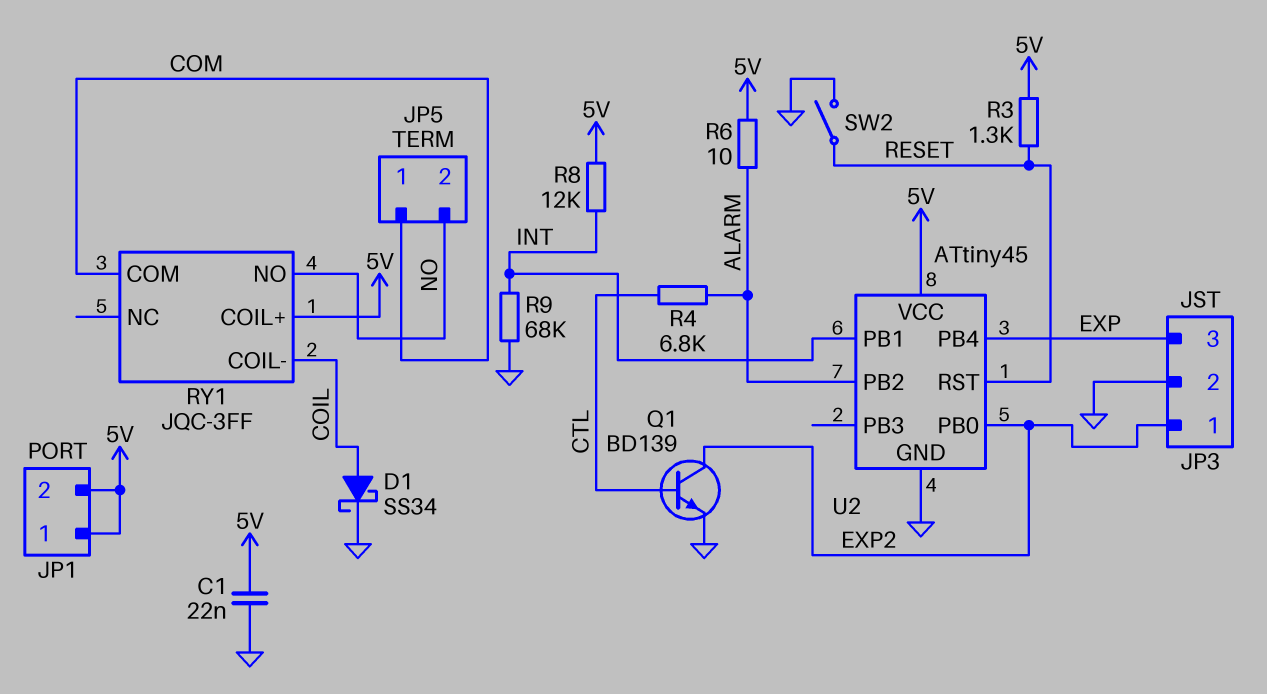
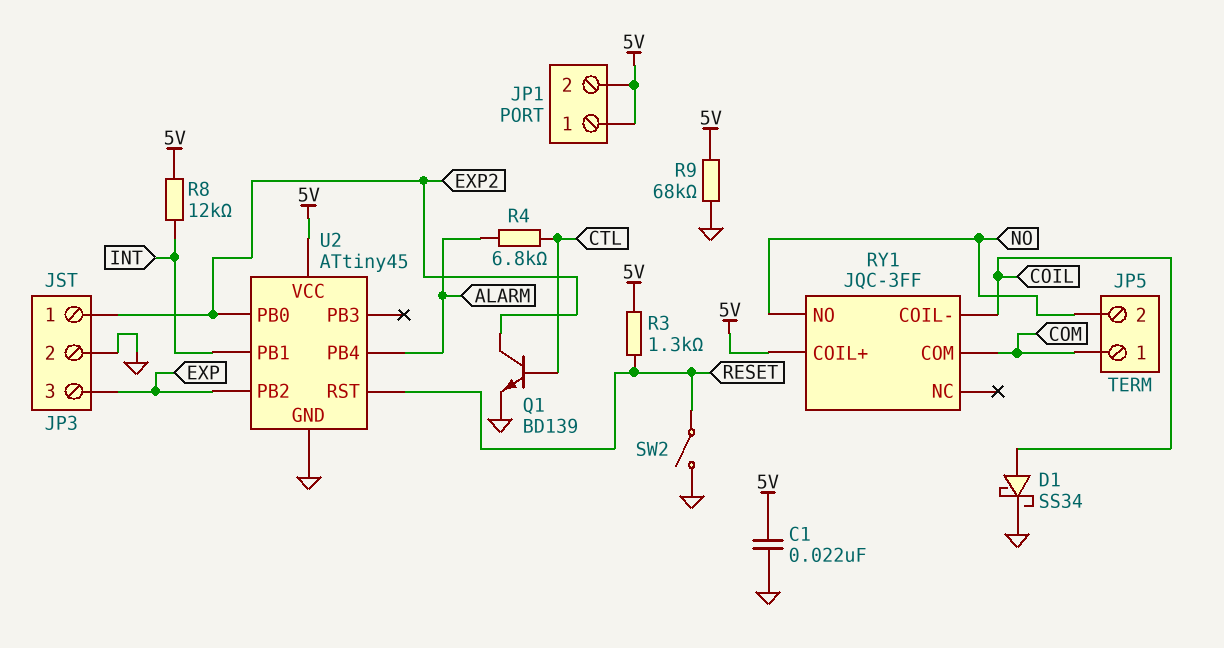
R6: 10 (5V, ALARM) -> none
R9: 68k (GND, INT) -> 68k (5V, GND)
U2 pin PB2: ALARM -> EXP
U2 pin PB4: EXP -> ALARM

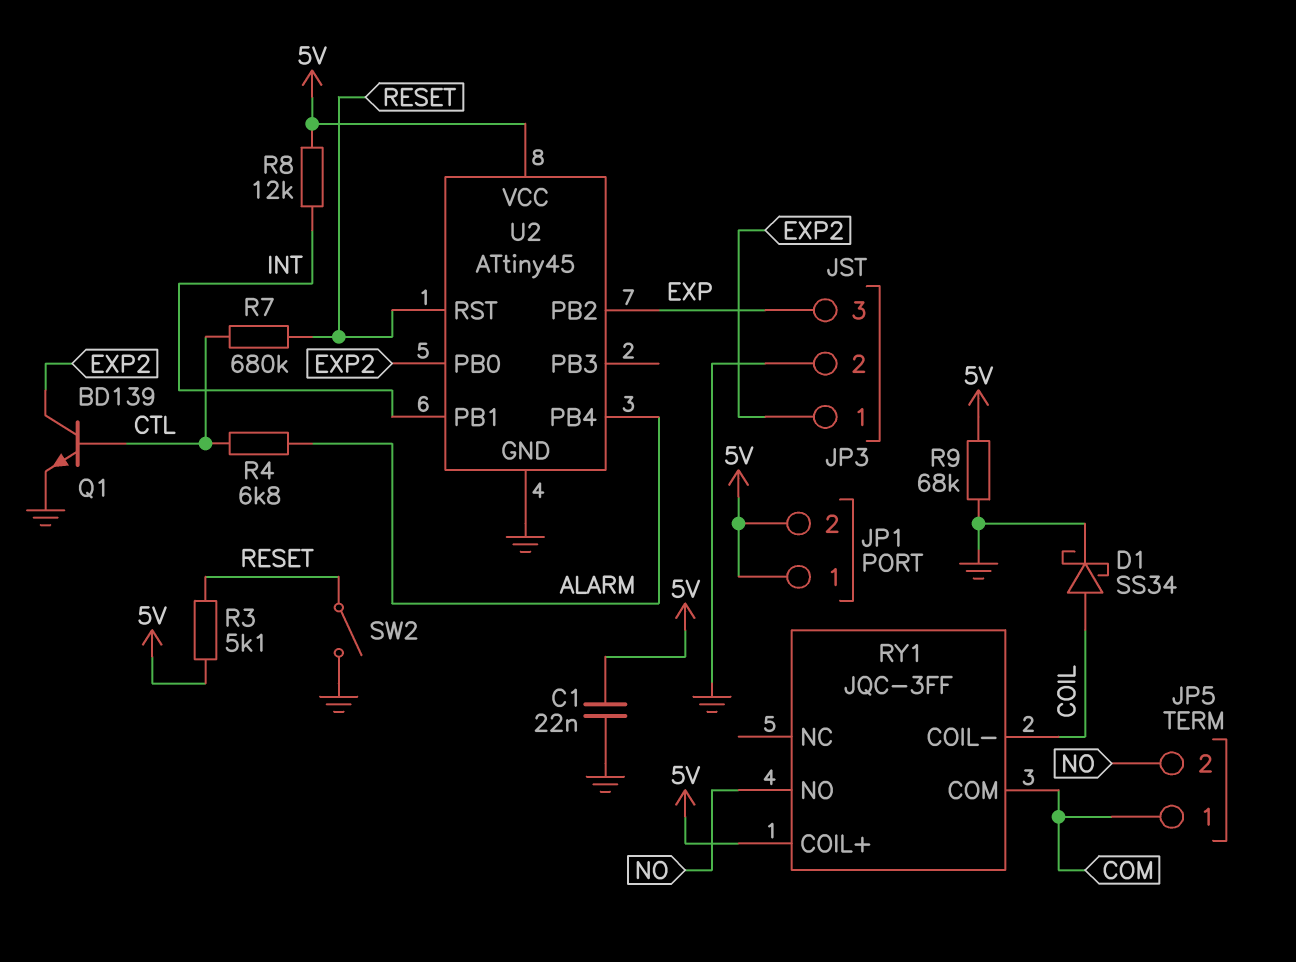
R3: 1.3k (5V, RESET) -> 5.1k (5V, RESET)
R7: none -> 680k (CTL, RESET)

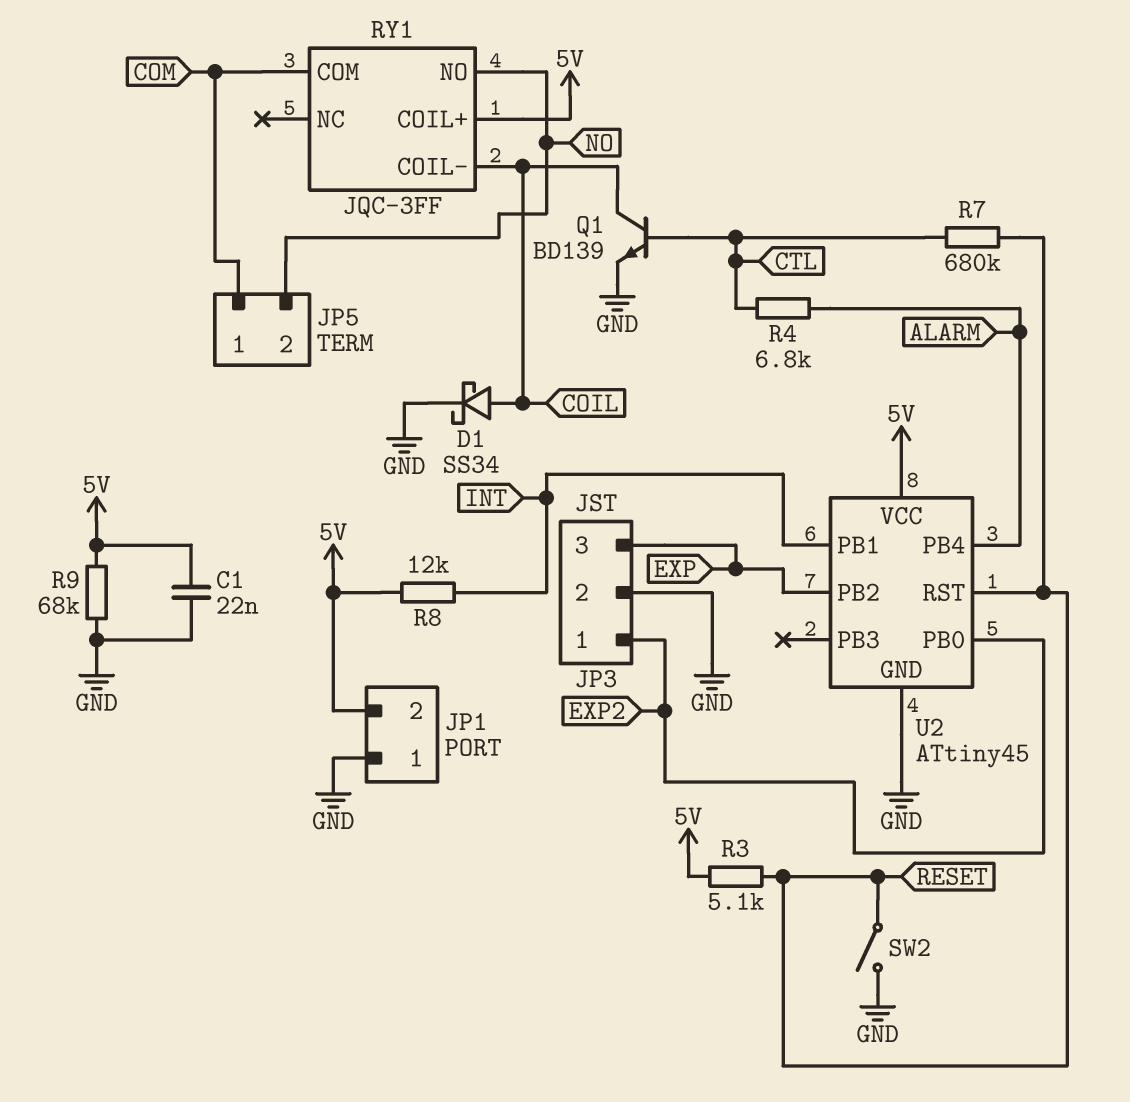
JP1 pin 1: 5V -> GND
Q1: NPN BD139 (B CTL, C EXP2, E GND) -> NPN BD139 (B CTL, C COIL, E GND)

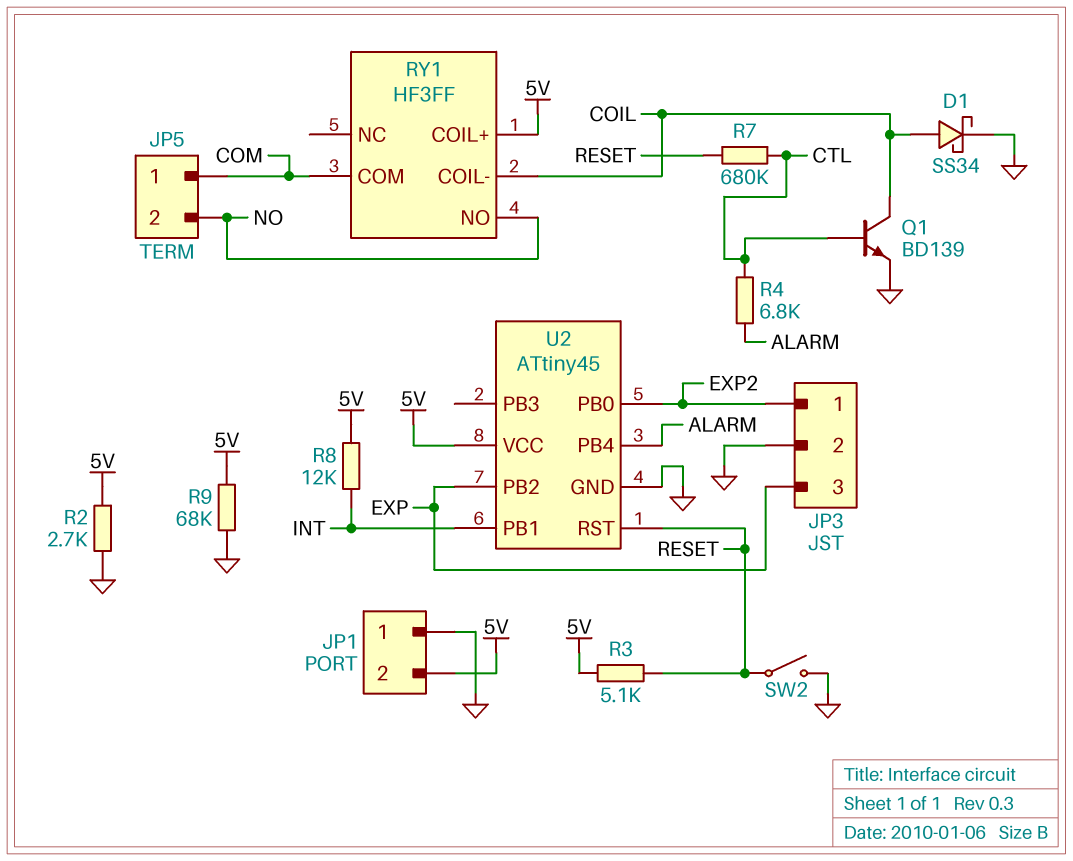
C1: 22nF (5V, GND) -> none
R2: none -> 2.7k (5V, GND)
RY1: JQC-3FF -> HF3FF

